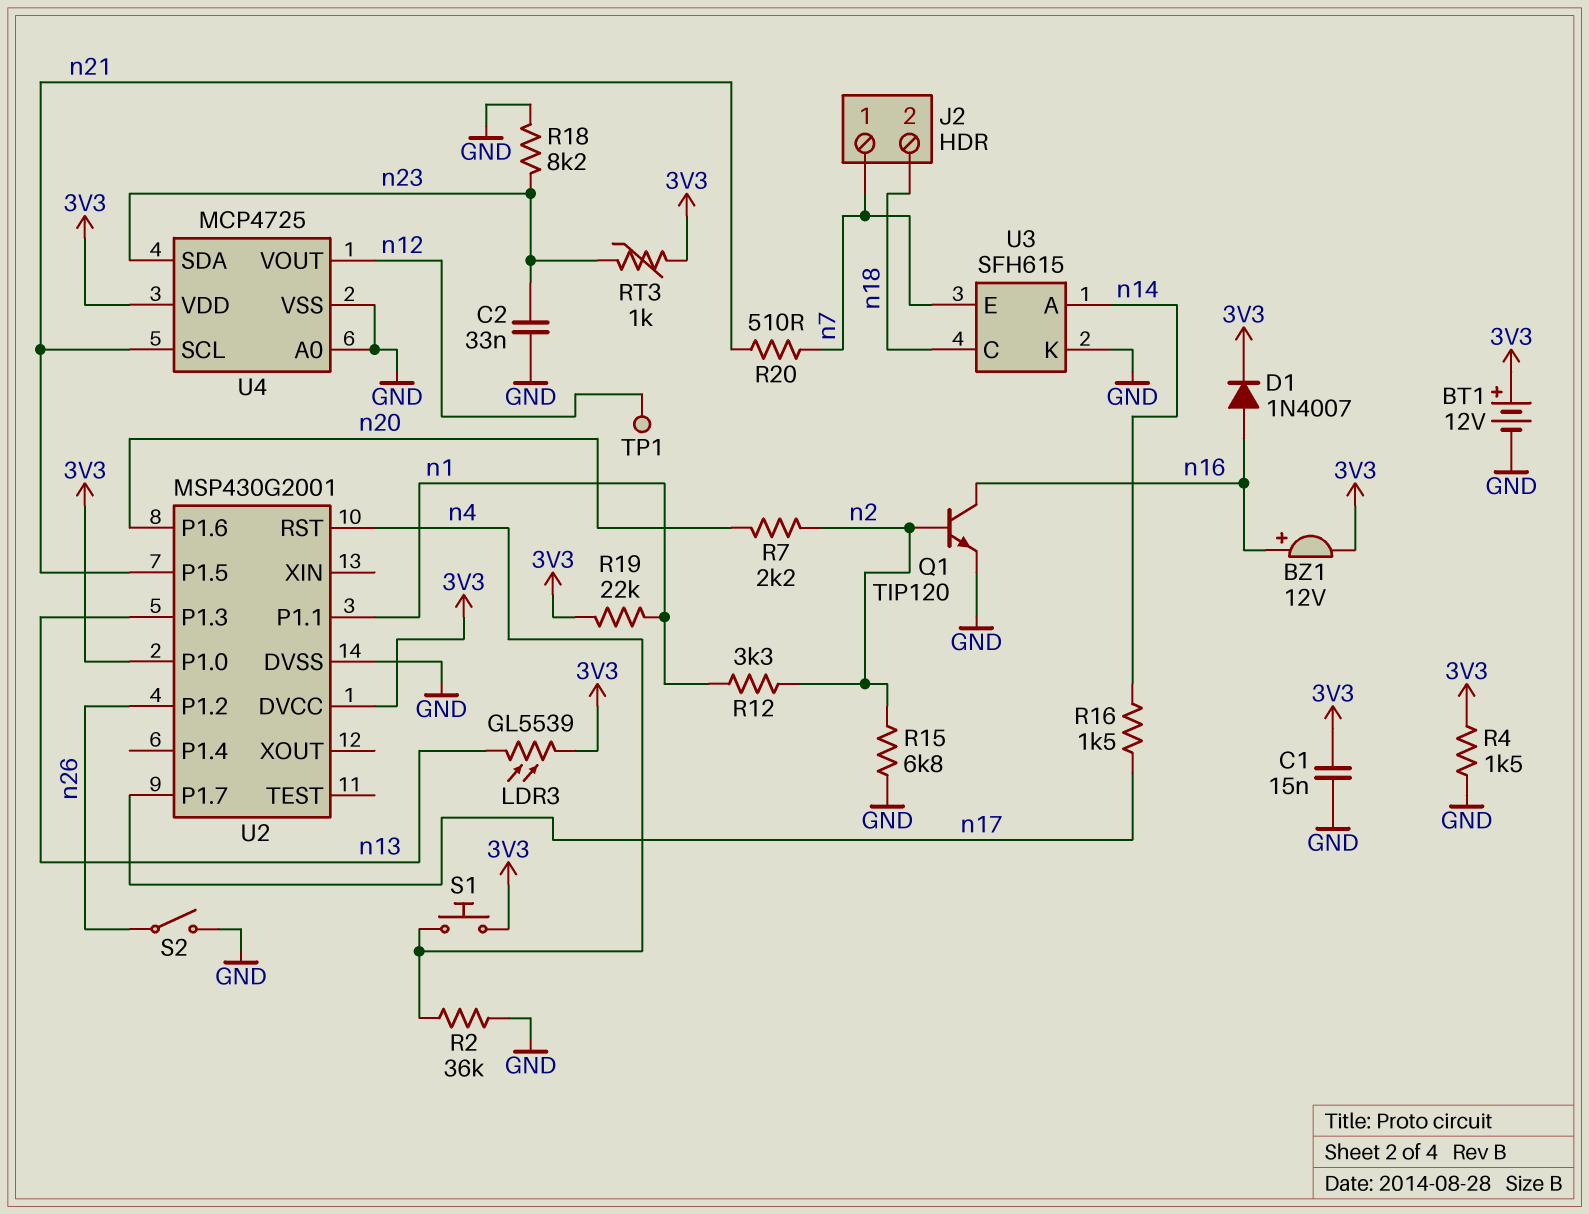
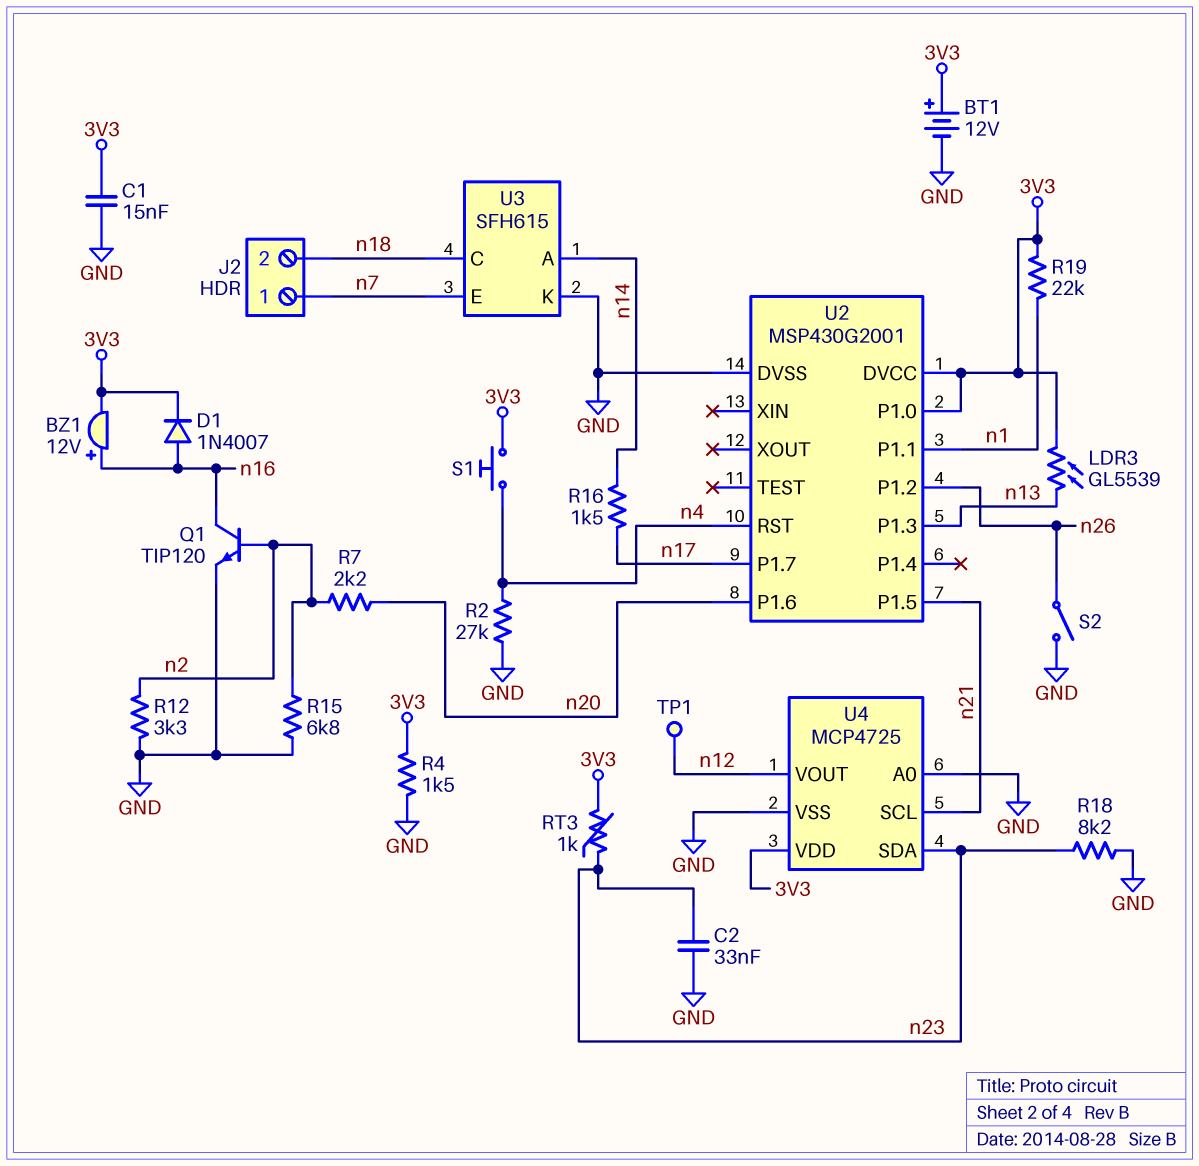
R2: 36k (GND, n4) -> 27k (GND, n4)
R12: 3.3k (n1, n2) -> 3.3k (GND, n2)
R20: 510 (n7, n21) -> none

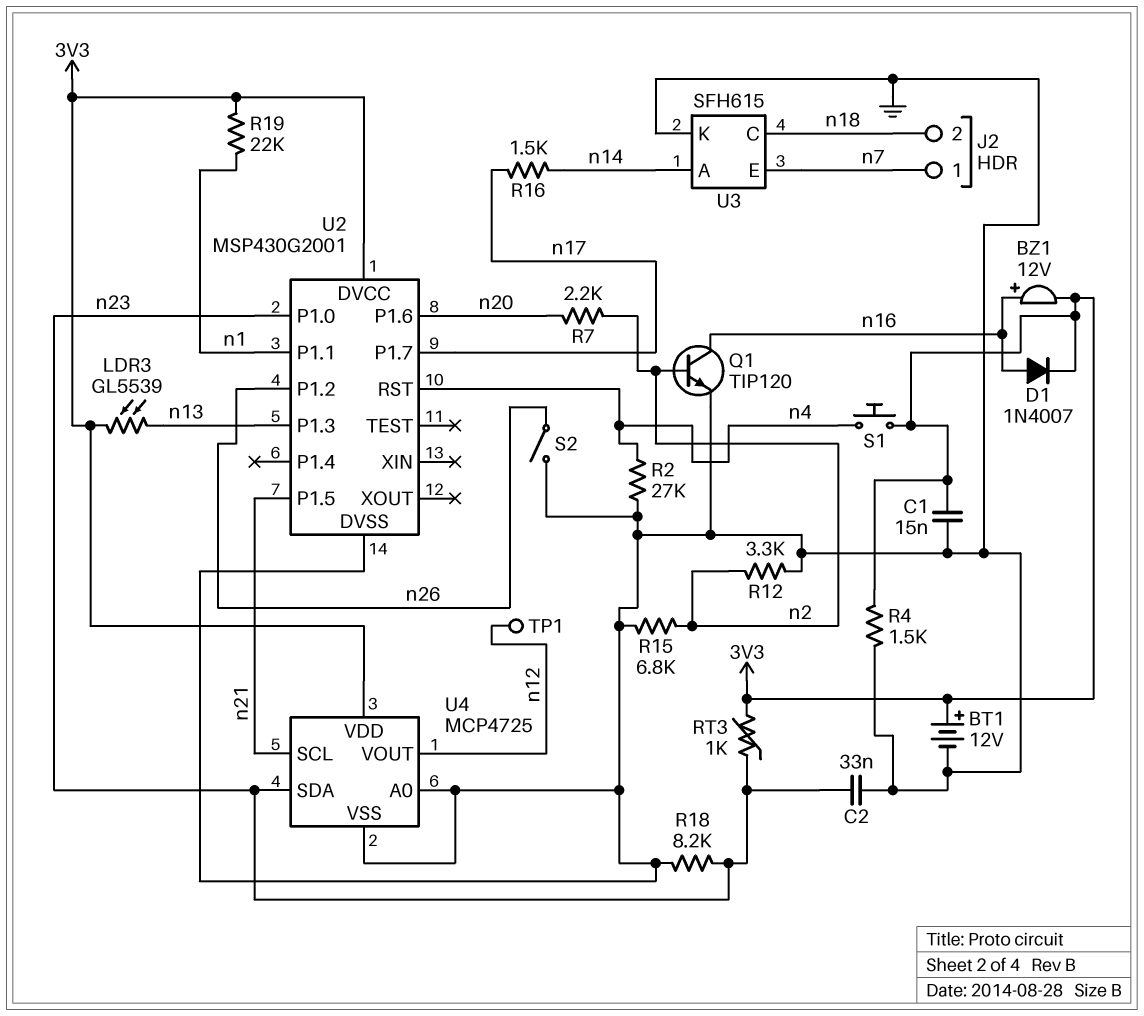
U2 pin P1.0: 3V3 -> n23

